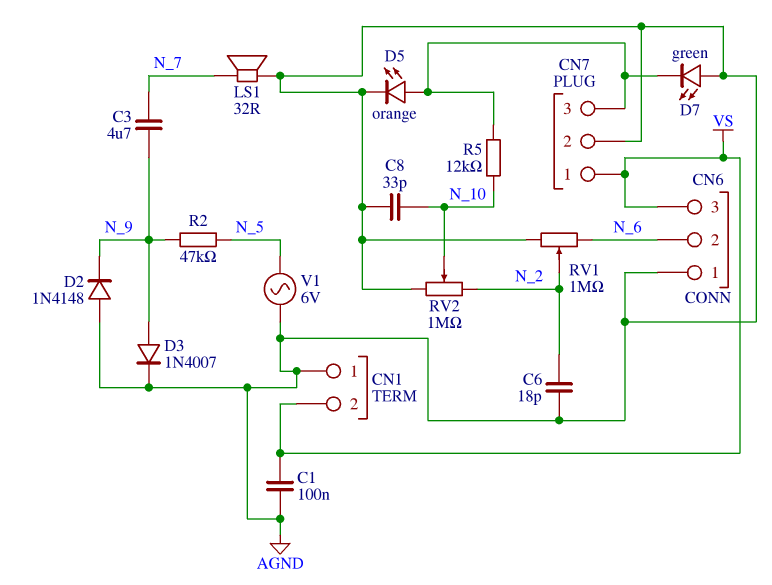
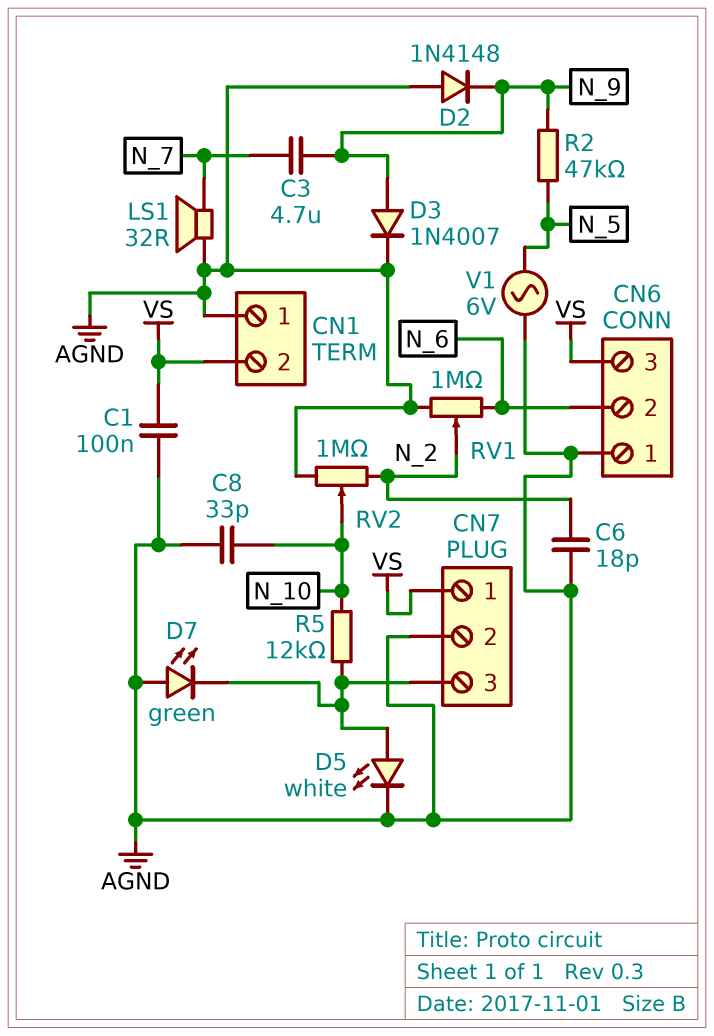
D5: LED orange (A CN7/3, K AGND) -> LED white (A CN7/3, K AGND)

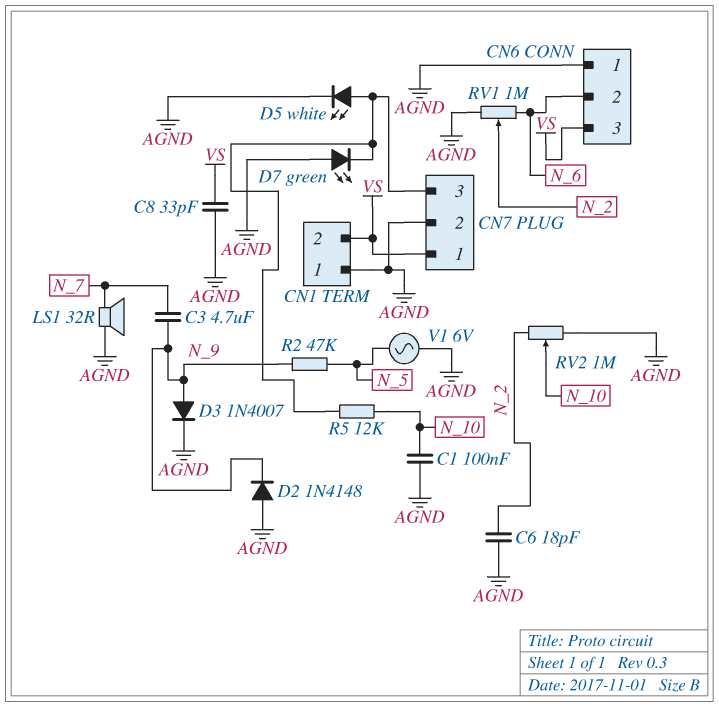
C1: 100nF (AGND, VS) -> 100nF (AGND, N_10)
C8: 33pF (AGND, N_10) -> 33pF (AGND, VS)

